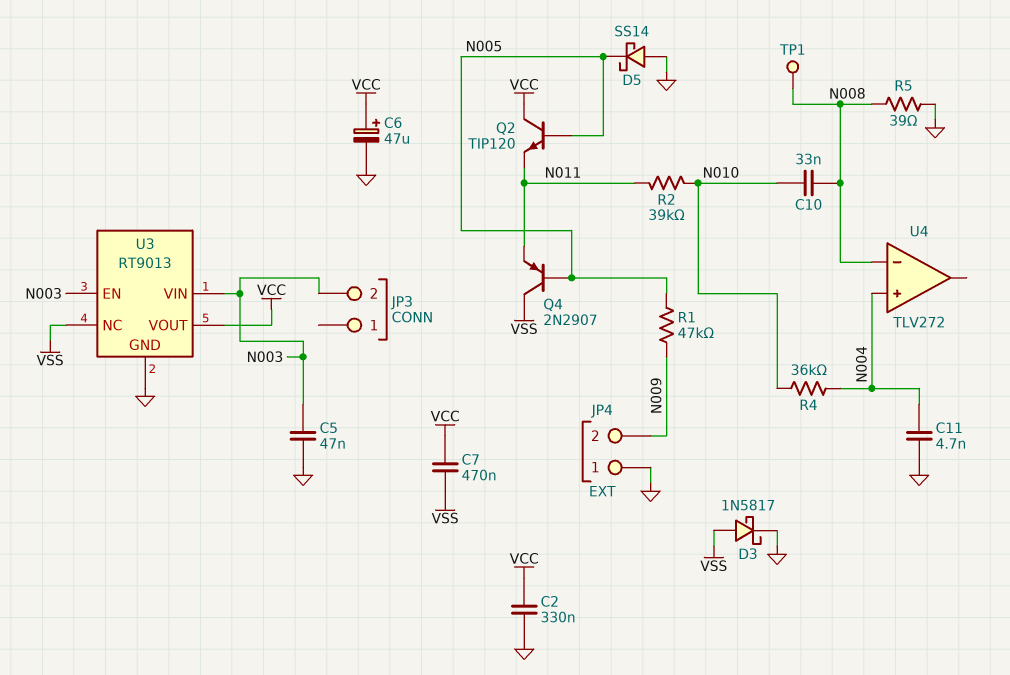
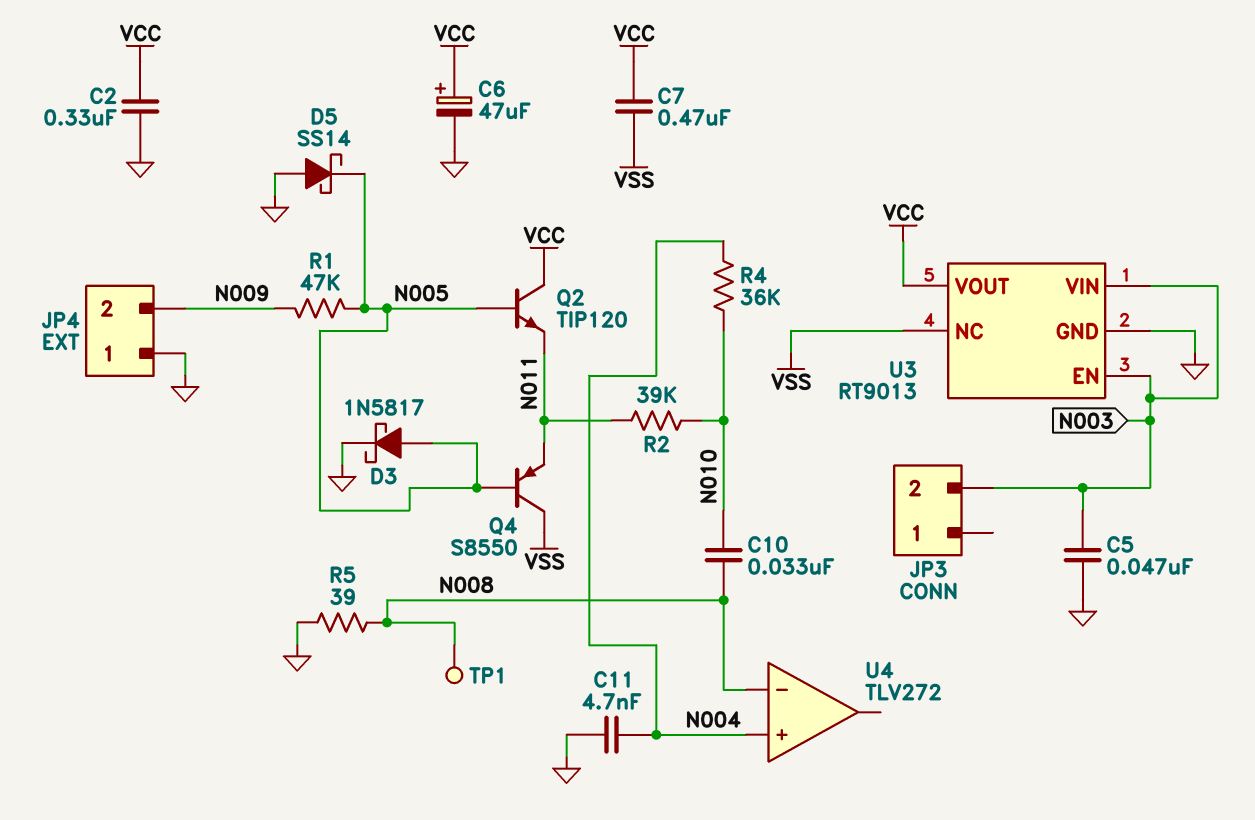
D3: schottky 1N5817 (A VSS, K GND) -> schottky 1N5817 (A N005, K GND)
Q4: PNP 2N2907 (B N005, C VSS, E N011) -> PNP S8550 (B N005, C VSS, E N011)

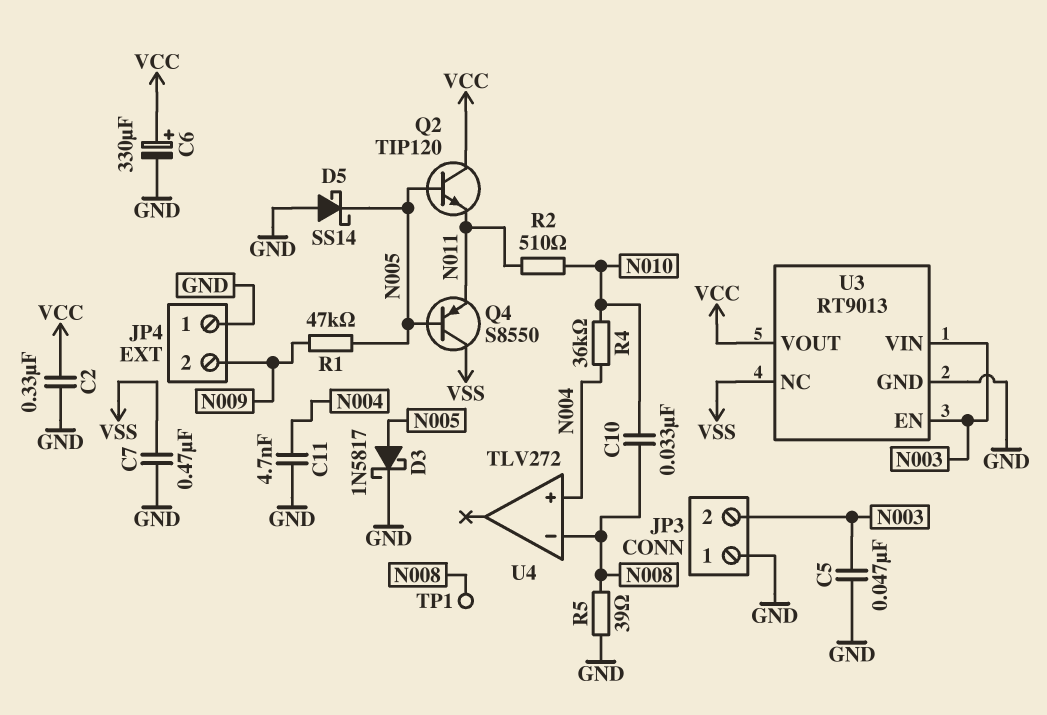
C6: 47uF (plus VCC, minus GND) -> 330uF (plus VCC, minus GND)
C7: 470nF (VCC, VSS) -> 470nF (GND, VSS)
JP3 pin 1: none -> GND
R2: 39k (N010, N011) -> 510 (N010, N011)

